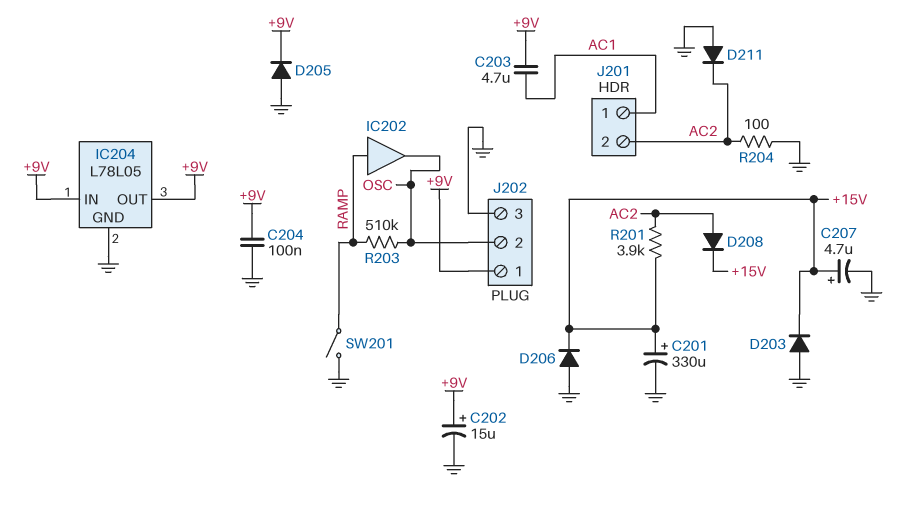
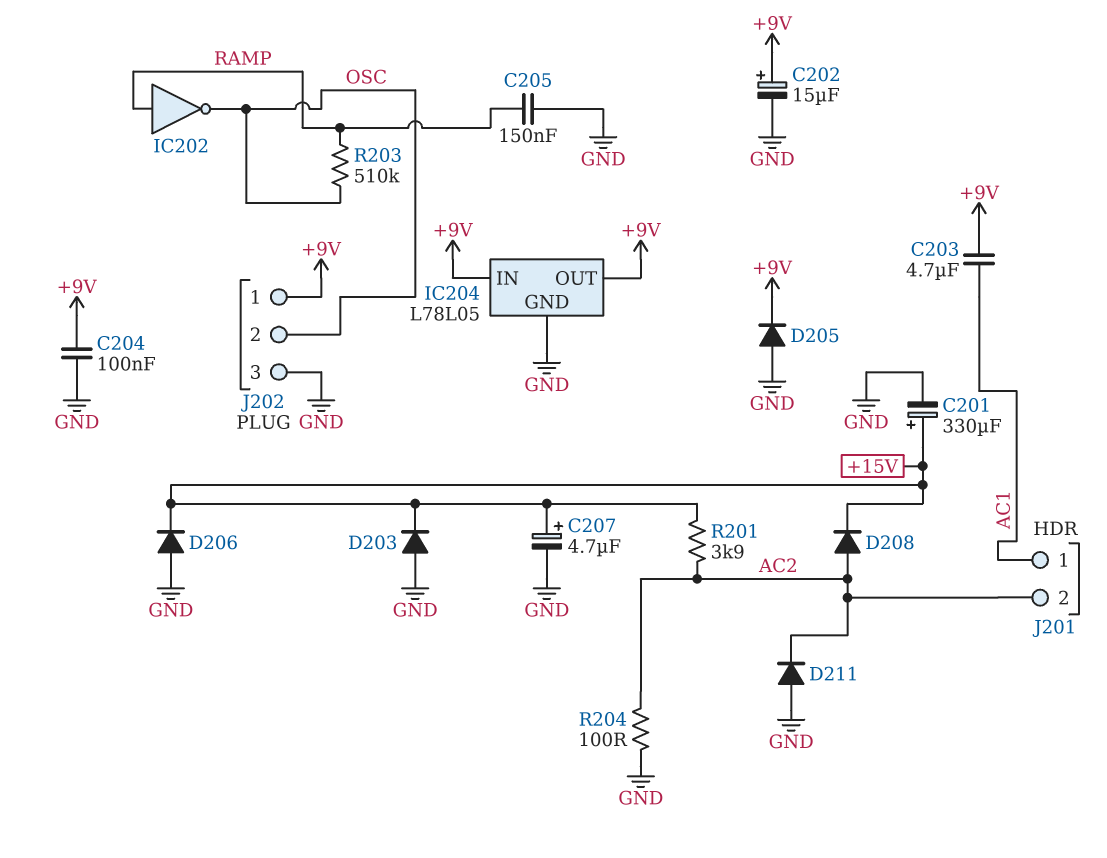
C205: none -> 150nF (GND, RAMP)
IC202: buffer (in RAMP, out OSC) -> NOT (in RAMP, out OSC)
SW201: switch (GND, RAMP) -> none

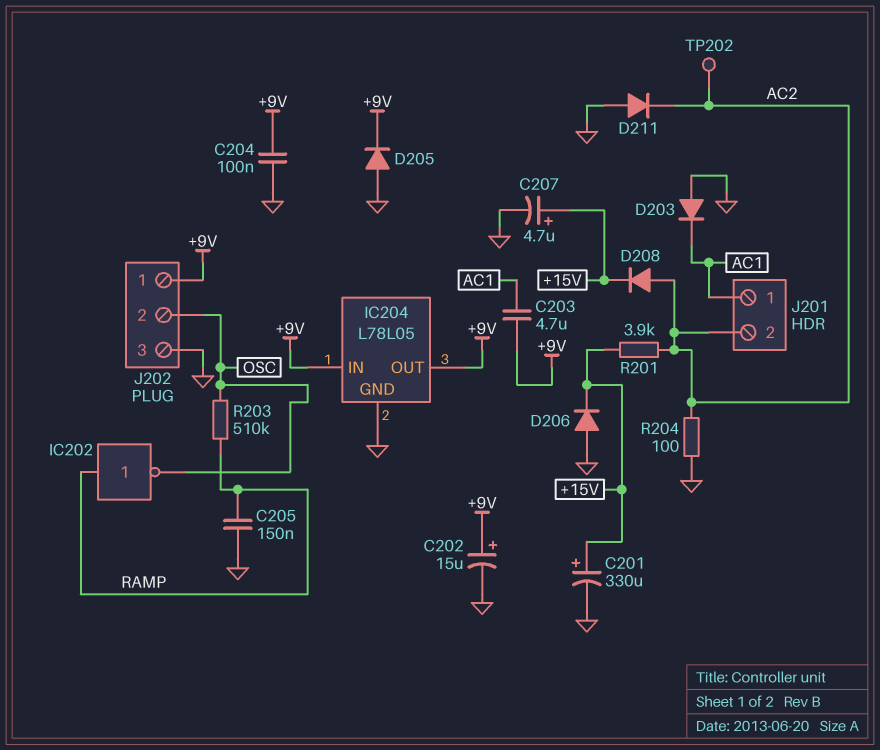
D203: diode (A GND, K +15V) -> diode (A GND, K AC1)
TP202: none -> test point (AC2)

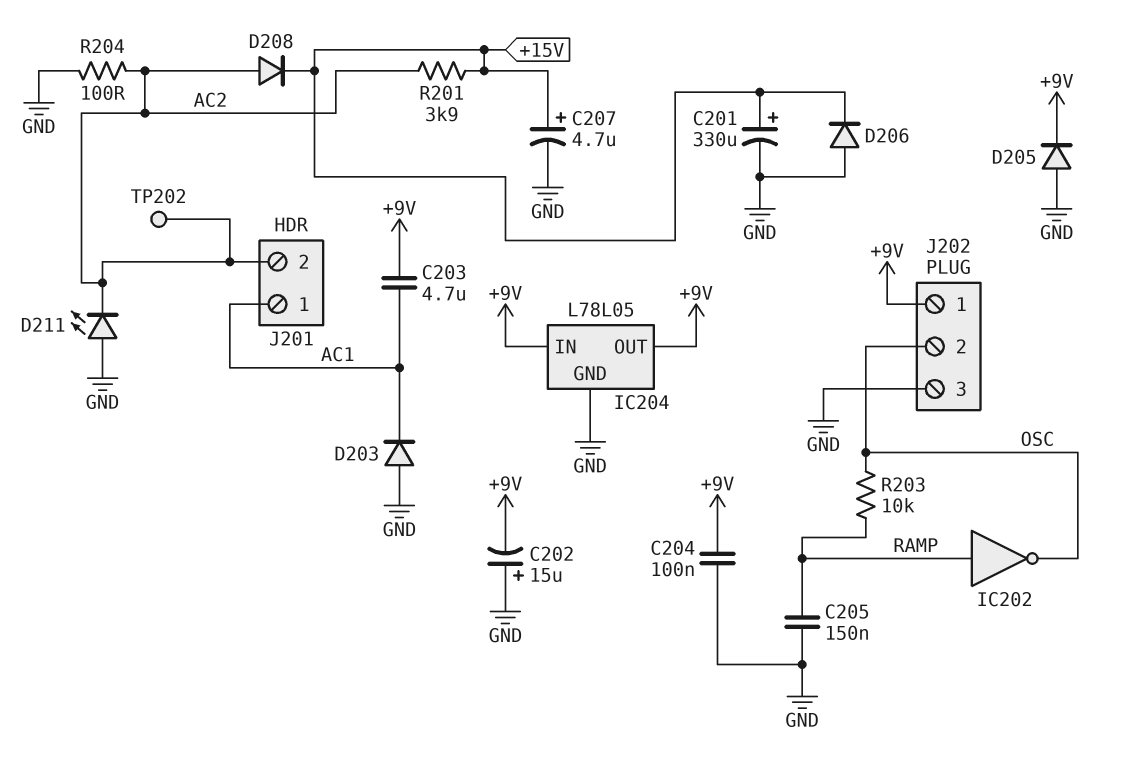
C202: 15uF (plus +9V, minus GND) -> 15uF (plus GND, minus +9V)
D211: diode (A GND, K AC2) -> LED (A GND, K AC2)
R203: 510k (OSC, RAMP) -> 10k (OSC, RAMP)

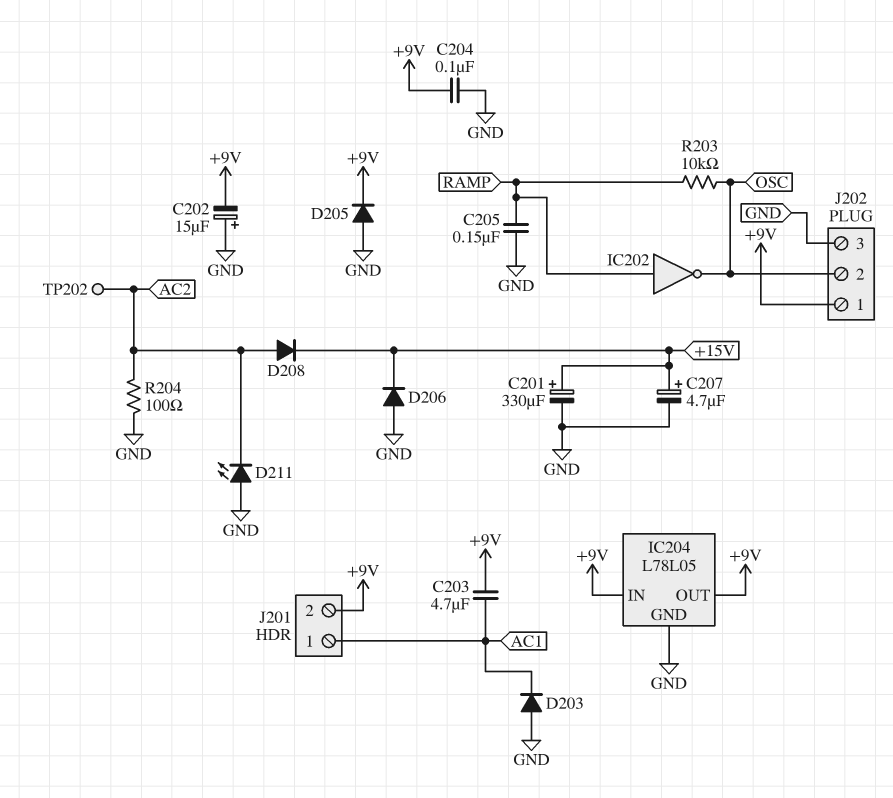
J201 pin 2: AC2 -> +9V
R201: 3.9k (+15V, AC2) -> none

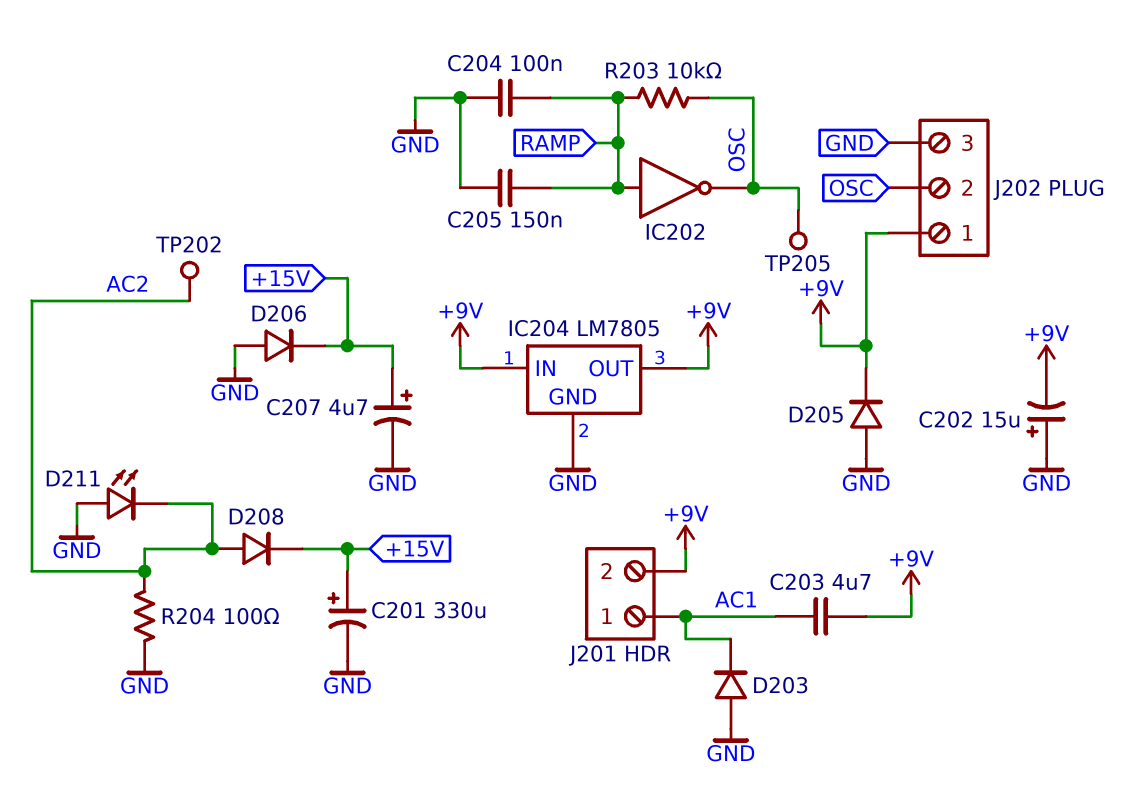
C204: 100nF (+9V, GND) -> 100nF (GND, RAMP)
IC204: L78L05 -> LM7805
TP205: none -> test point (OSC)

